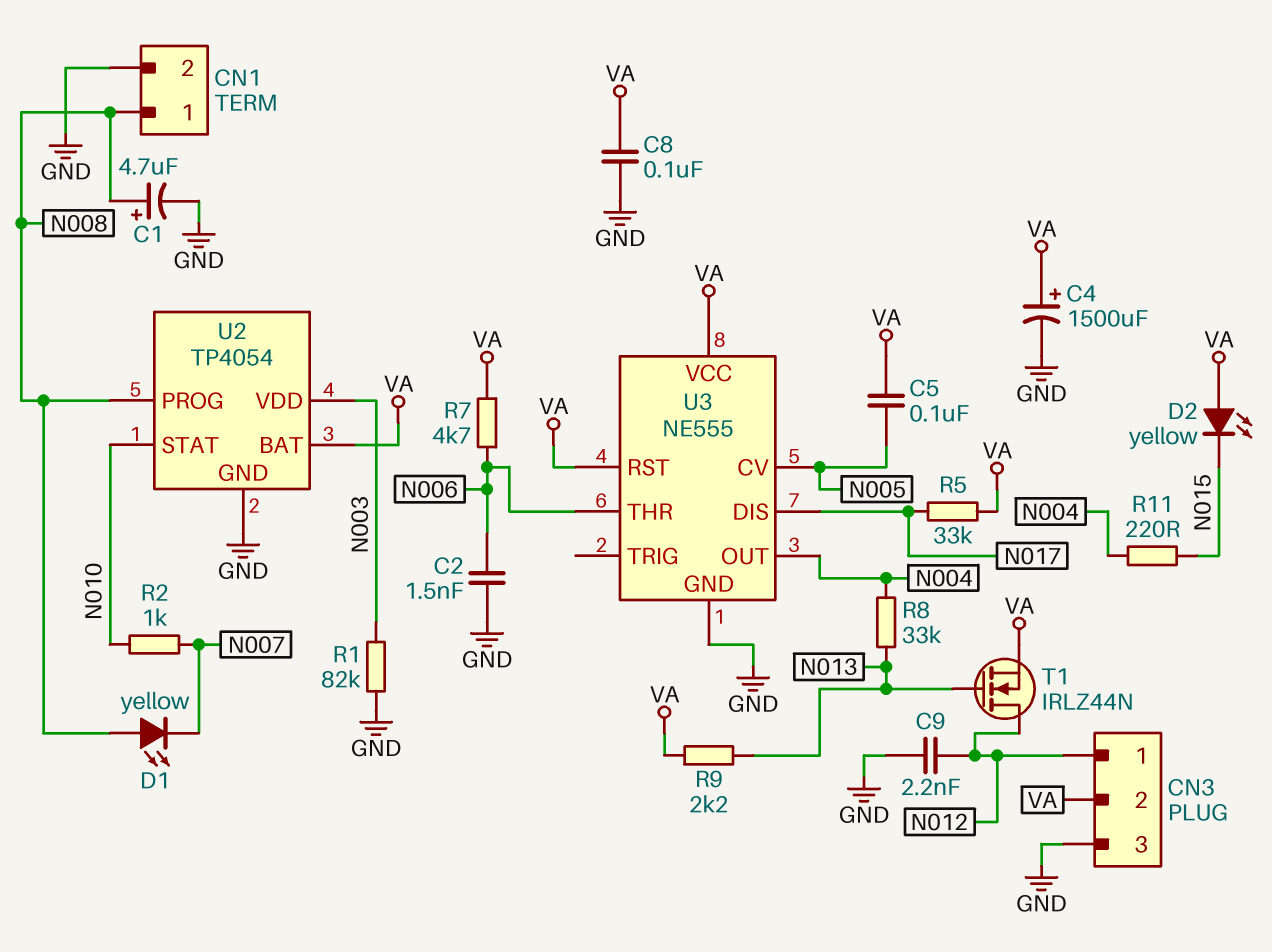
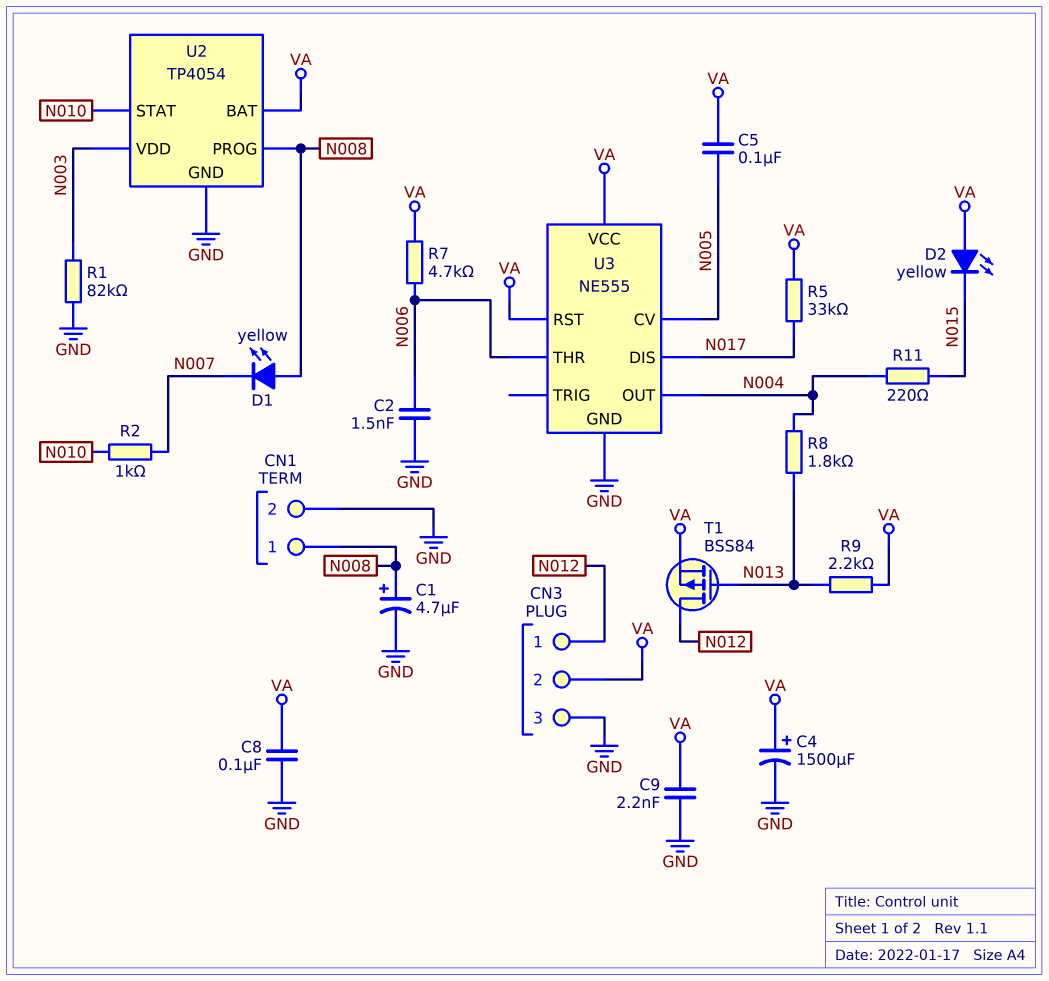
C9: 2.2nF (GND, N012) -> 2.2nF (GND, VA)
R8: 33k (N004, N013) -> 1.8k (N004, N013)
T1: NMOS IRLZ44N (G N013, D N012, S VA) -> PMOS BSS84 (G N013, D N012, S VA)

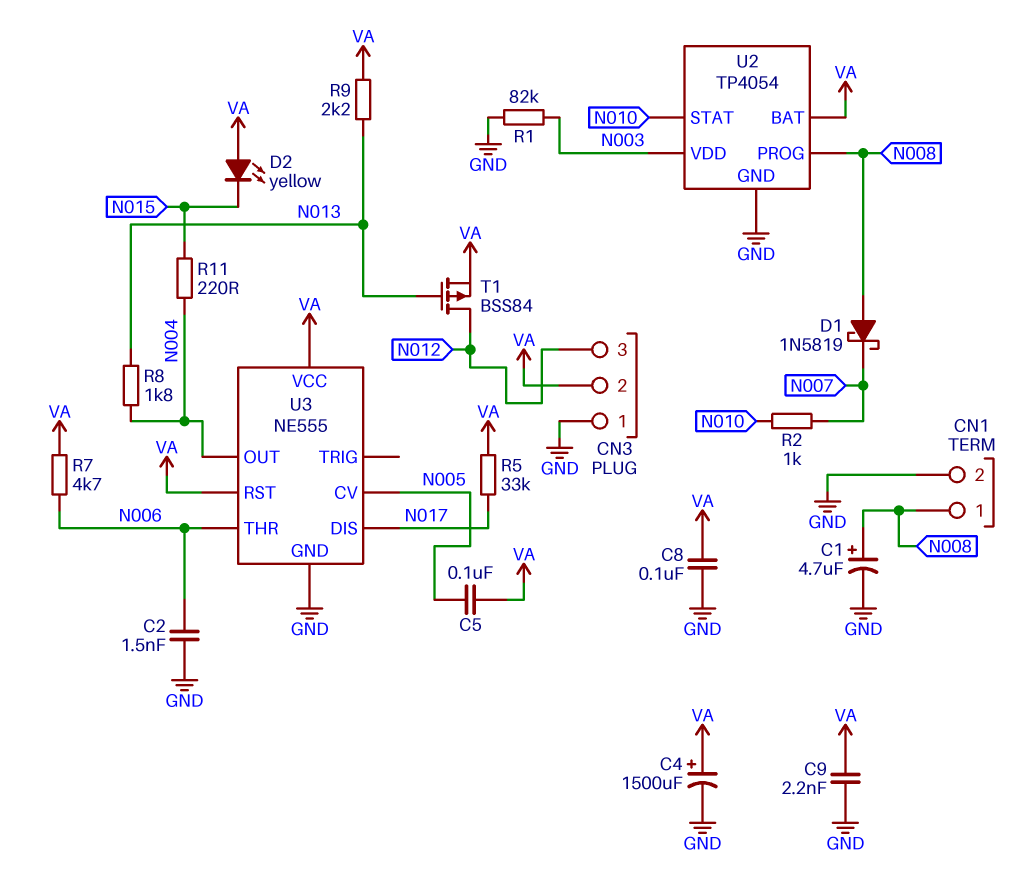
CN3 pin 1: N012 -> GND
CN3 pin 3: GND -> N012
D1: LED yellow (A N008, K N007) -> schottky 1N5819 (A N008, K N007)

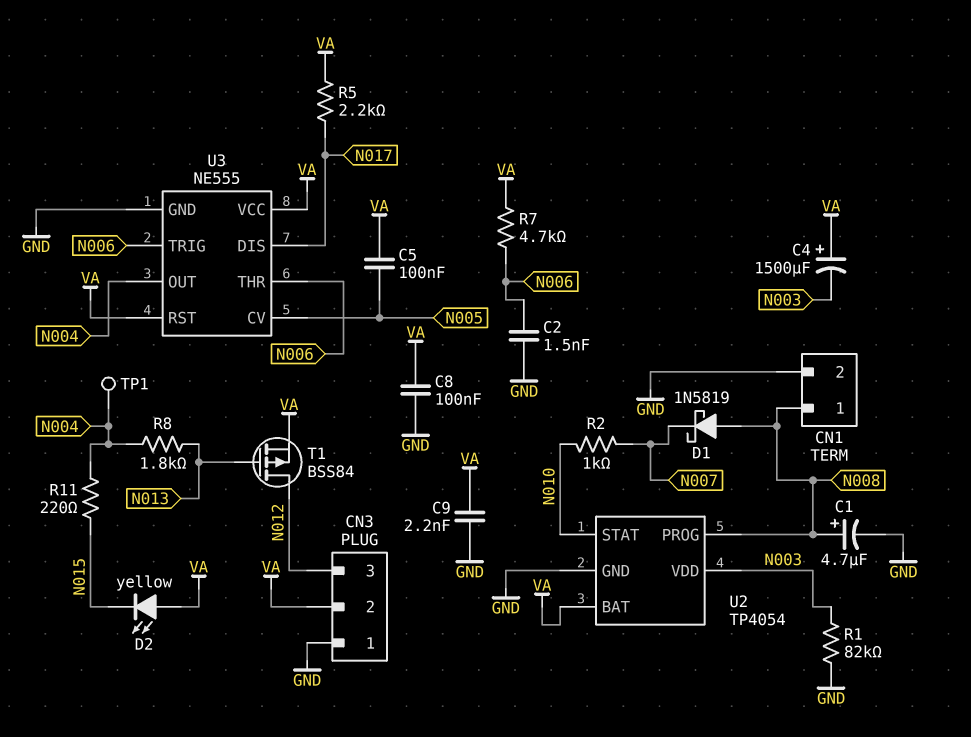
C4: 1500uF (plus VA, minus GND) -> 1500uF (plus VA, minus N003)
R5: 33k (N017, VA) -> 2.2k (N017, VA)
R9: 2.2k (N013, VA) -> none
TP1: none -> test point (N004)
U3 pin TRIG: none -> N006

